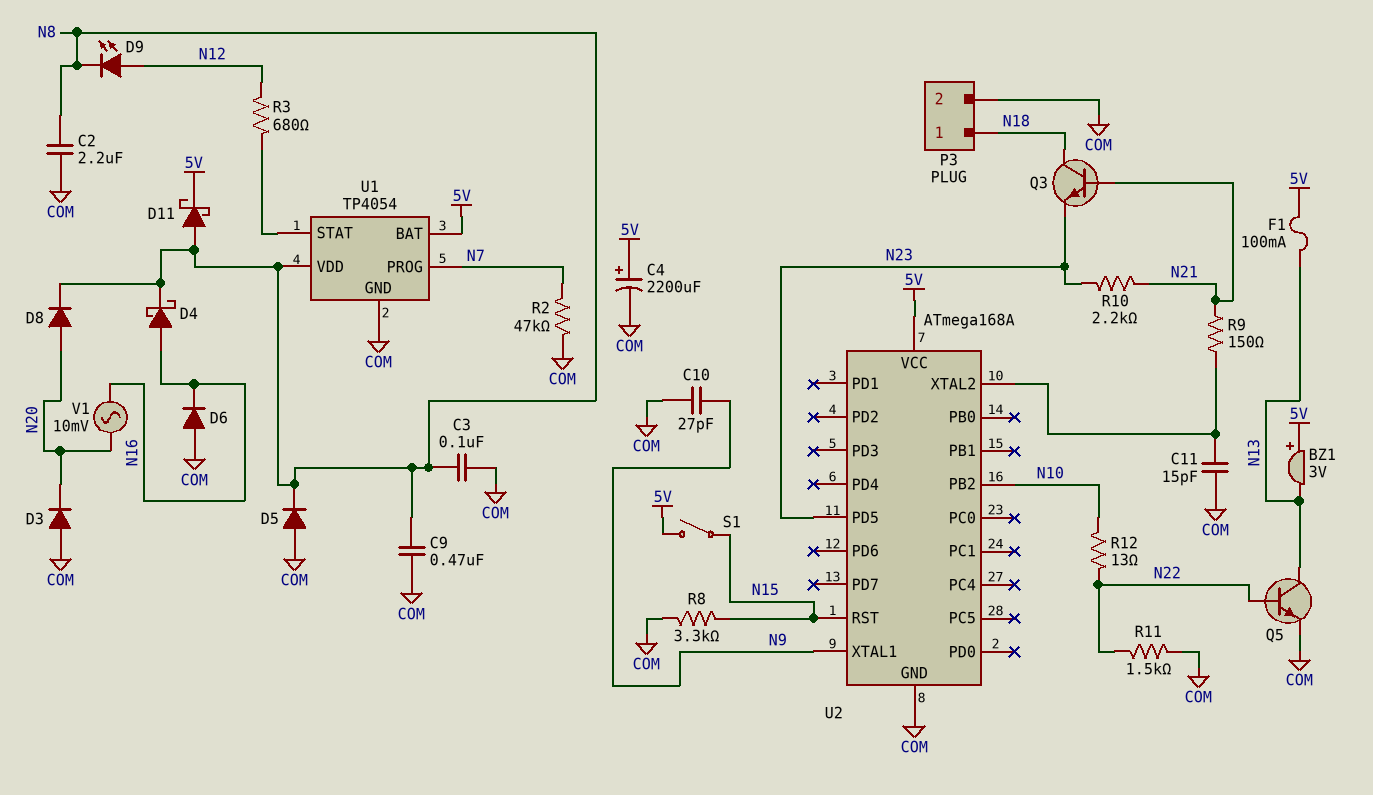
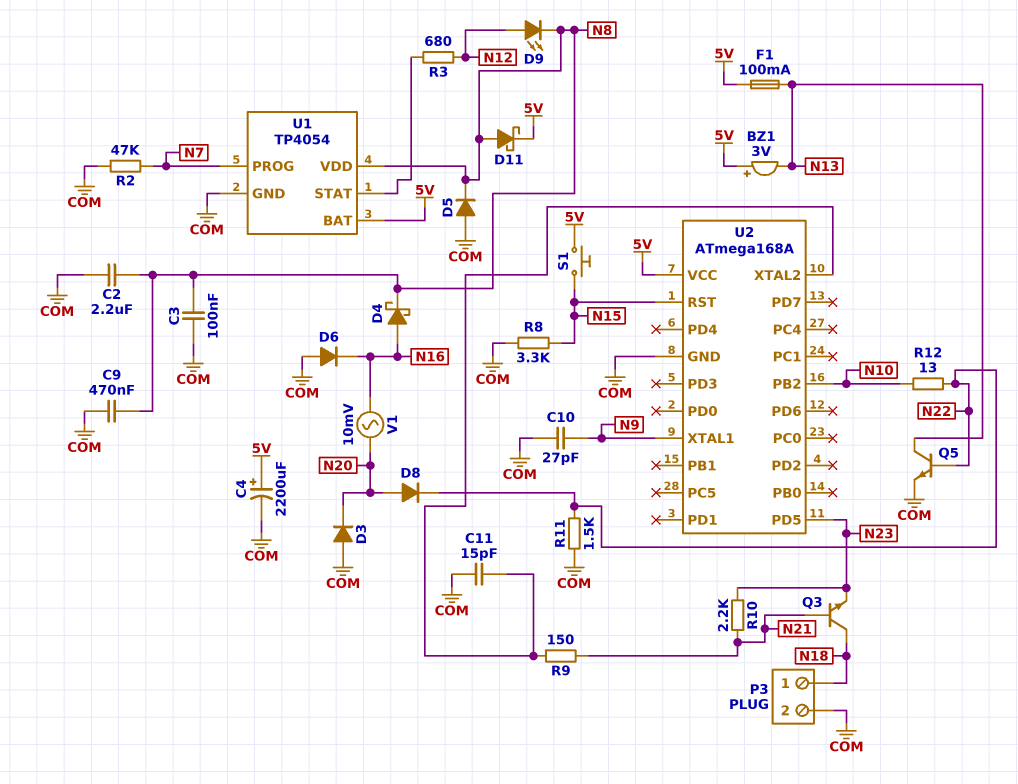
D8: diode (A N20, K N8) -> diode (A N20, K N22)
S1: switch (5V, N15) -> button (5V, N15)

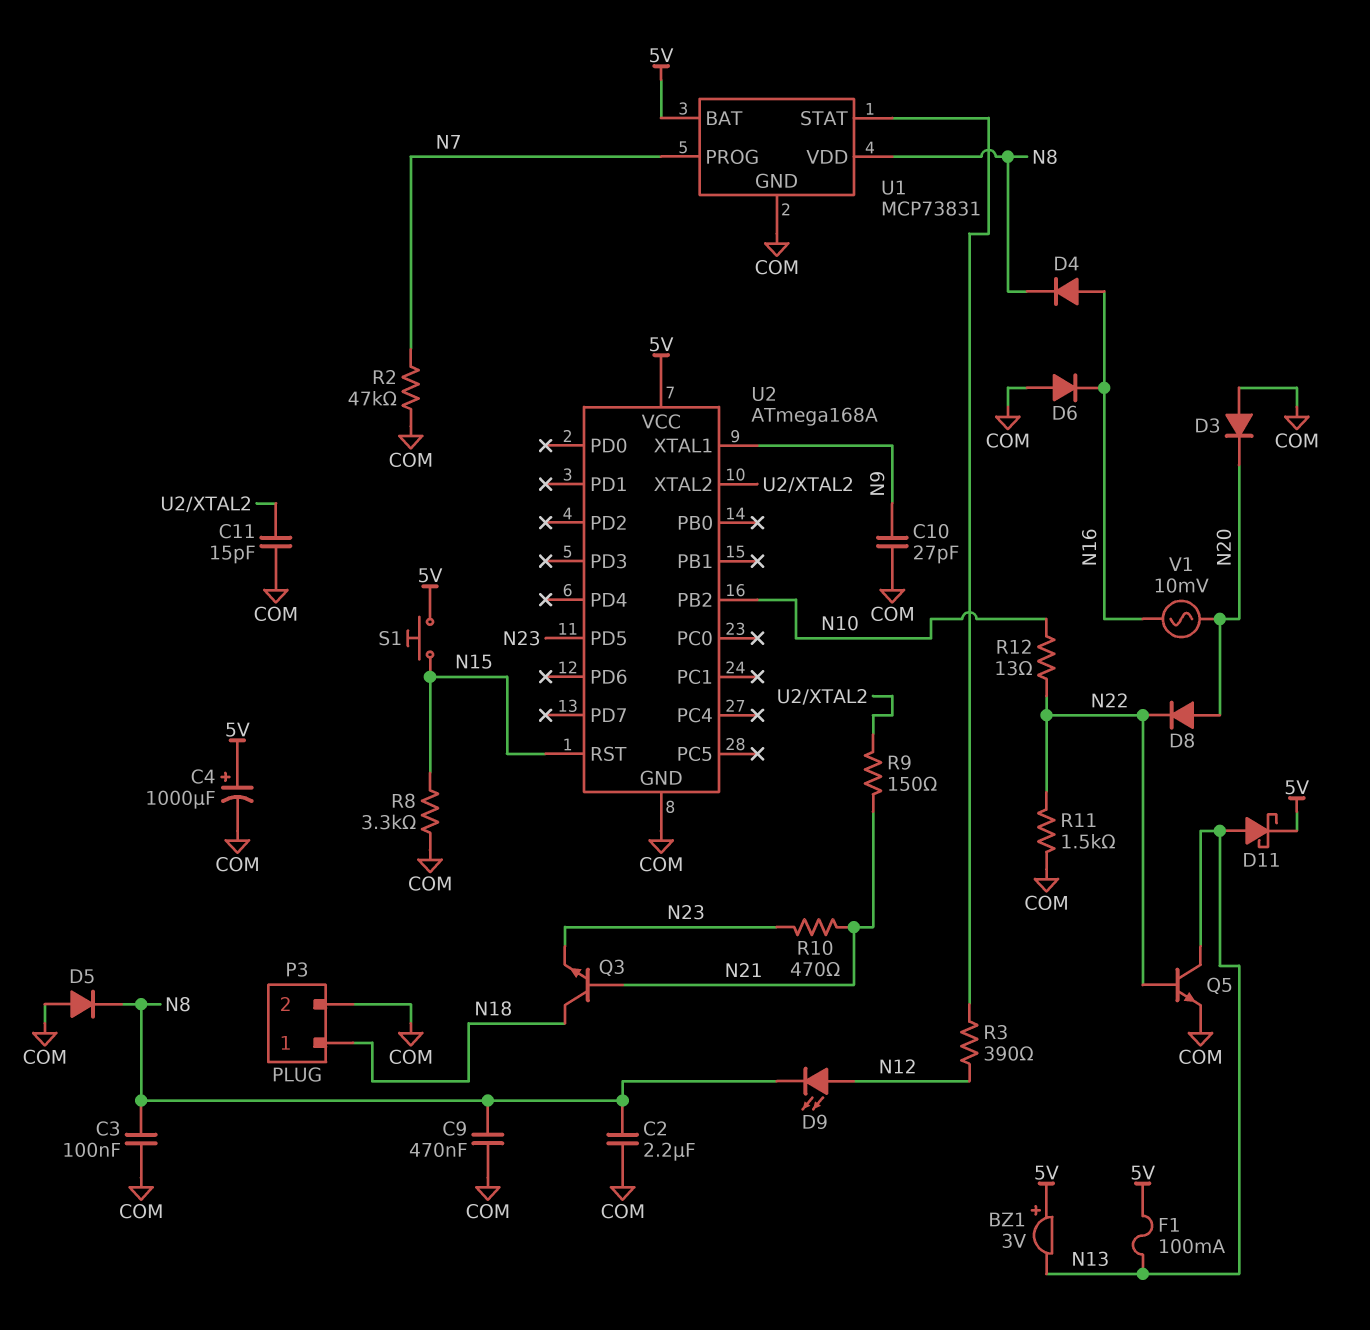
C4: 2200uF (plus 5V, minus COM) -> 1000uF (plus 5V, minus COM)
D4: schottky (A N16, K N8) -> diode (A N16, K N8)
D11: schottky (A N8, K 5V) -> schottky (A N13, K 5V)
R3: 680 (N12, U1/STAT) -> 390 (N12, U1/STAT)
R10: 2.2k (N21, N23) -> 470 (N21, N23)
U1: TP4054 -> MCP73831

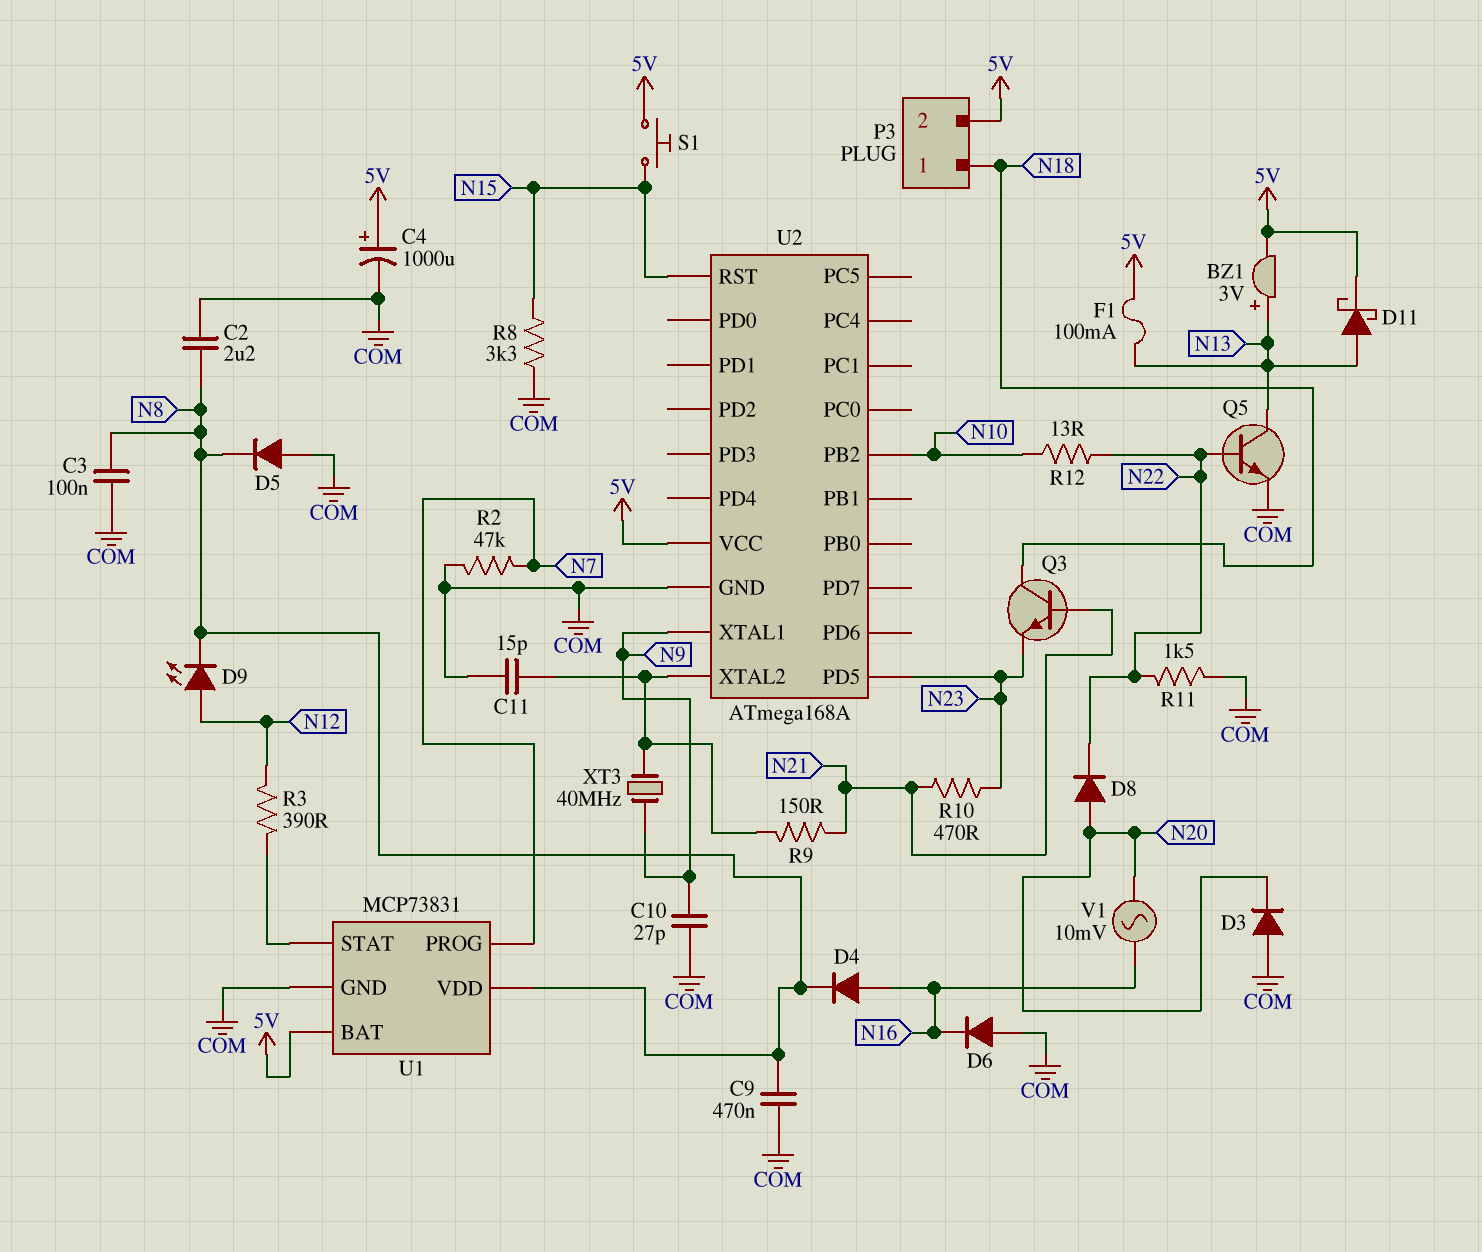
BZ1: buzzer 3V (plus 5V, minus N13) -> buzzer 3V (plus N13, minus 5V)
P3 pin 2: COM -> 5V
XT3: none -> 40MHz (N9, U2/XTAL2)

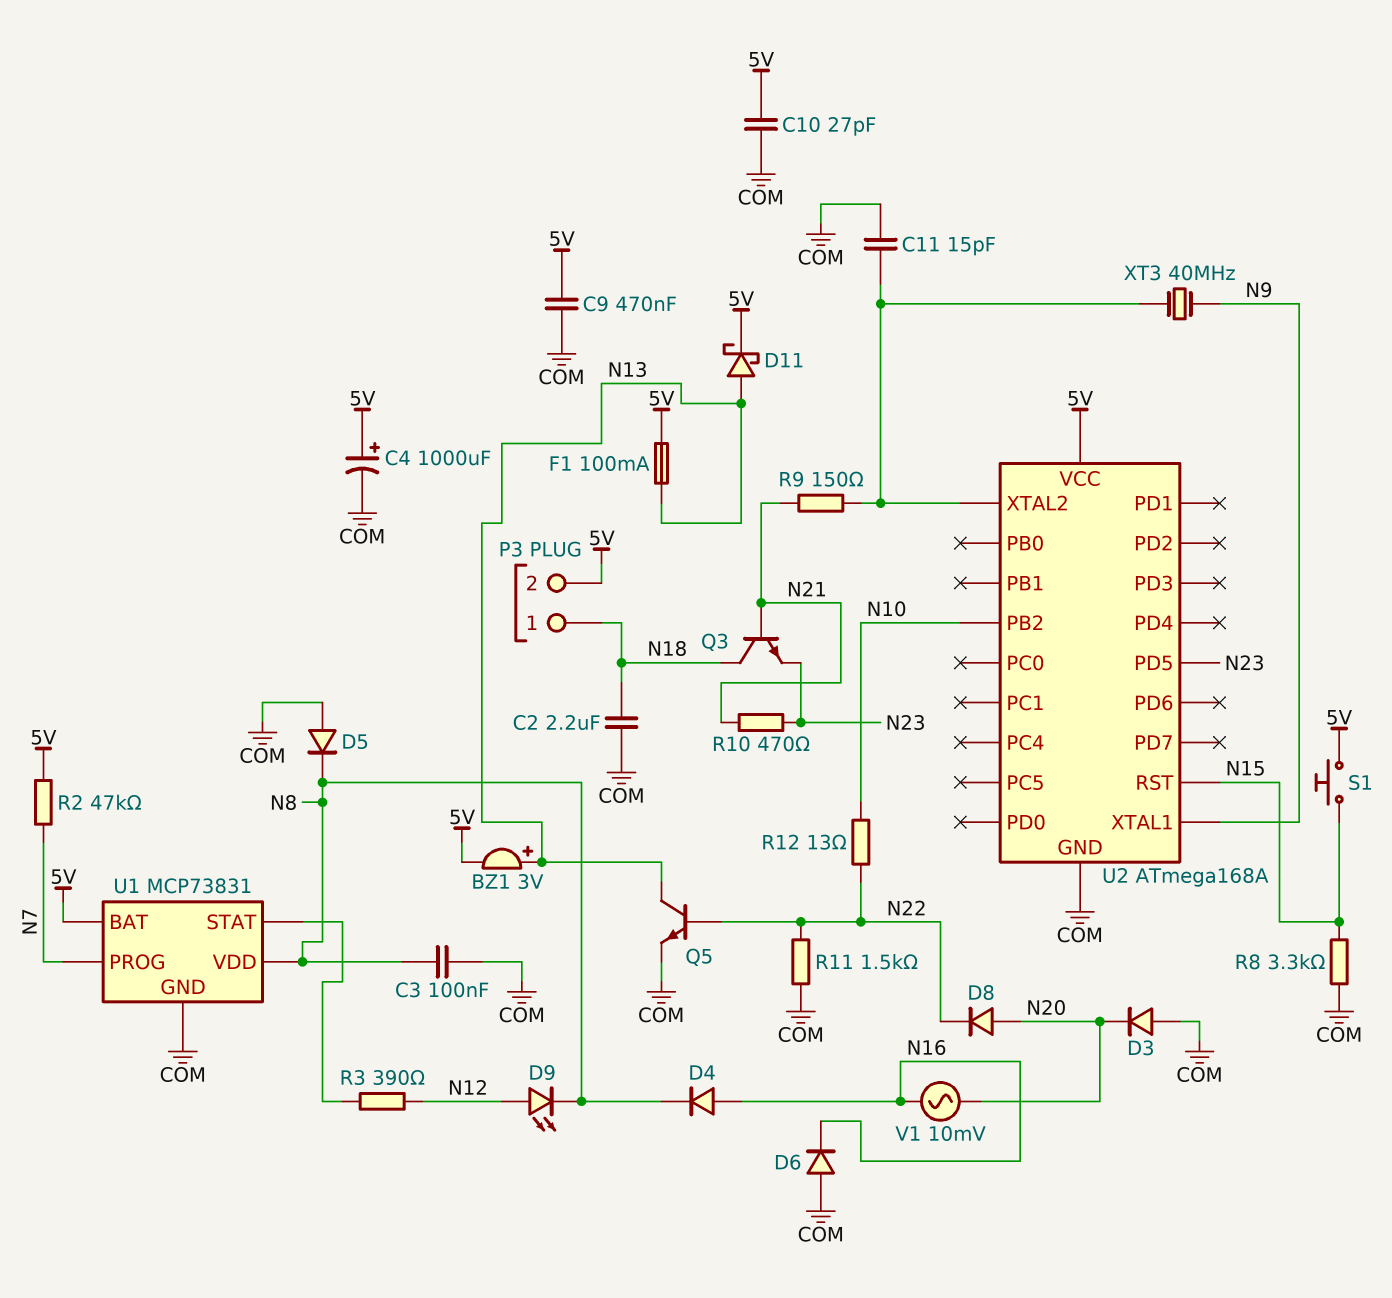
C2: 2.2uF (COM, N8) -> 2.2uF (COM, N18)
C9: 470nF (COM, N8) -> 470nF (5V, COM)
C10: 27pF (COM, N9) -> 27pF (5V, COM)
R2: 47k (COM, N7) -> 47k (5V, N7)

